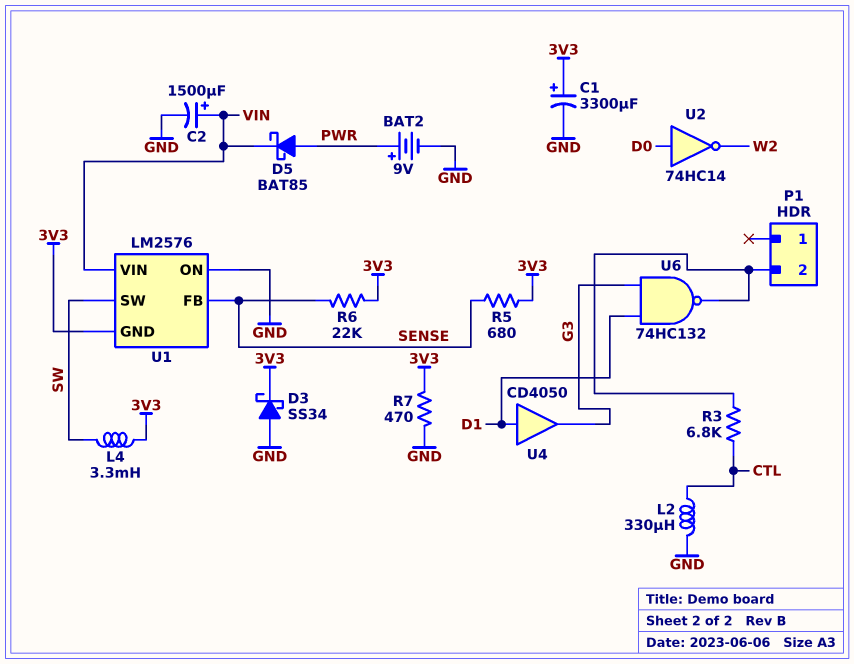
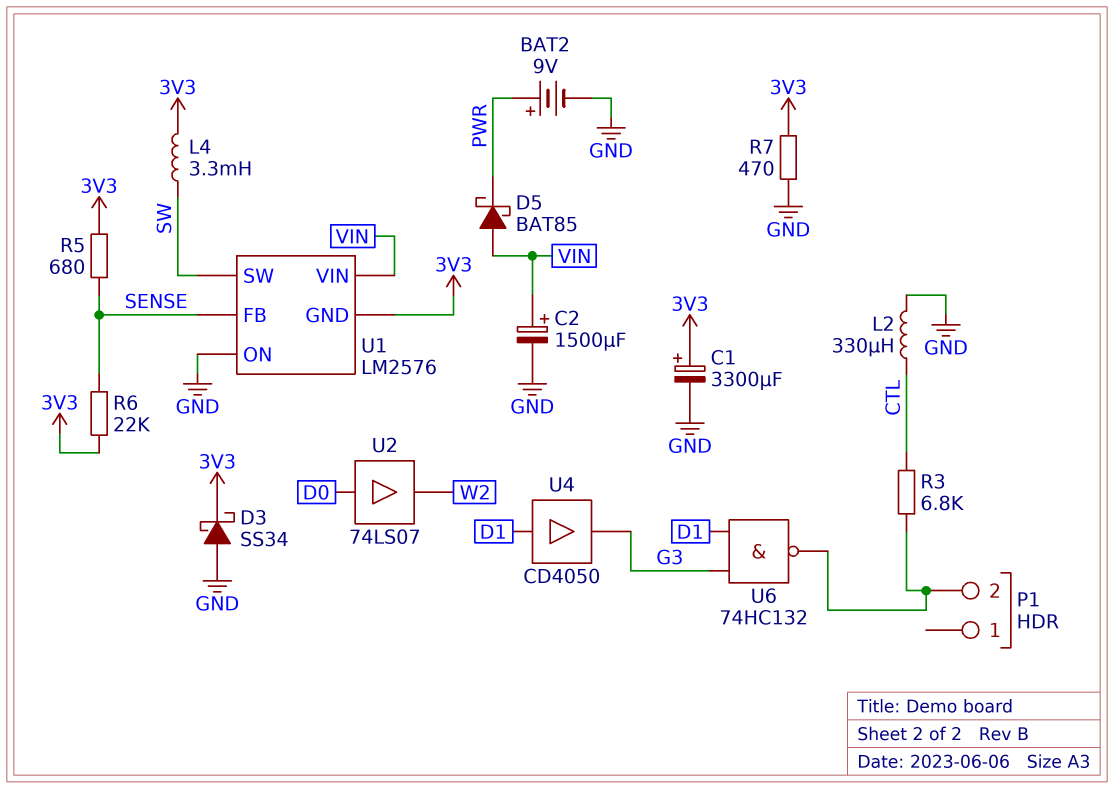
D5: schottky BAT85 (A PWR, K VIN) -> schottky BAT85 (A VIN, K PWR)
U2: NOT 74HC14 (in D0, out W2) -> buffer 74LS07 (in D0, out W2)

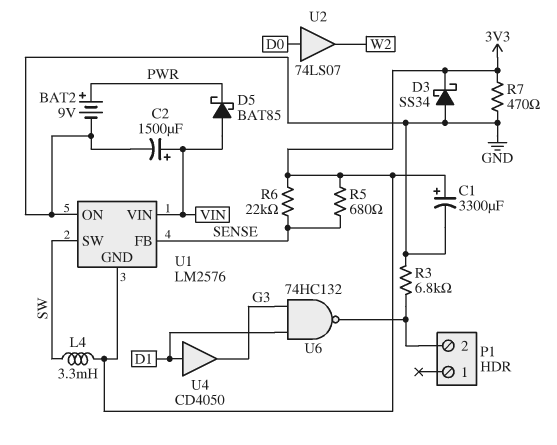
L2: 330uH (CTL, GND) -> none
R3: 6.8k (CTL, P1/2) -> 6.8k (GND, P1/2)

